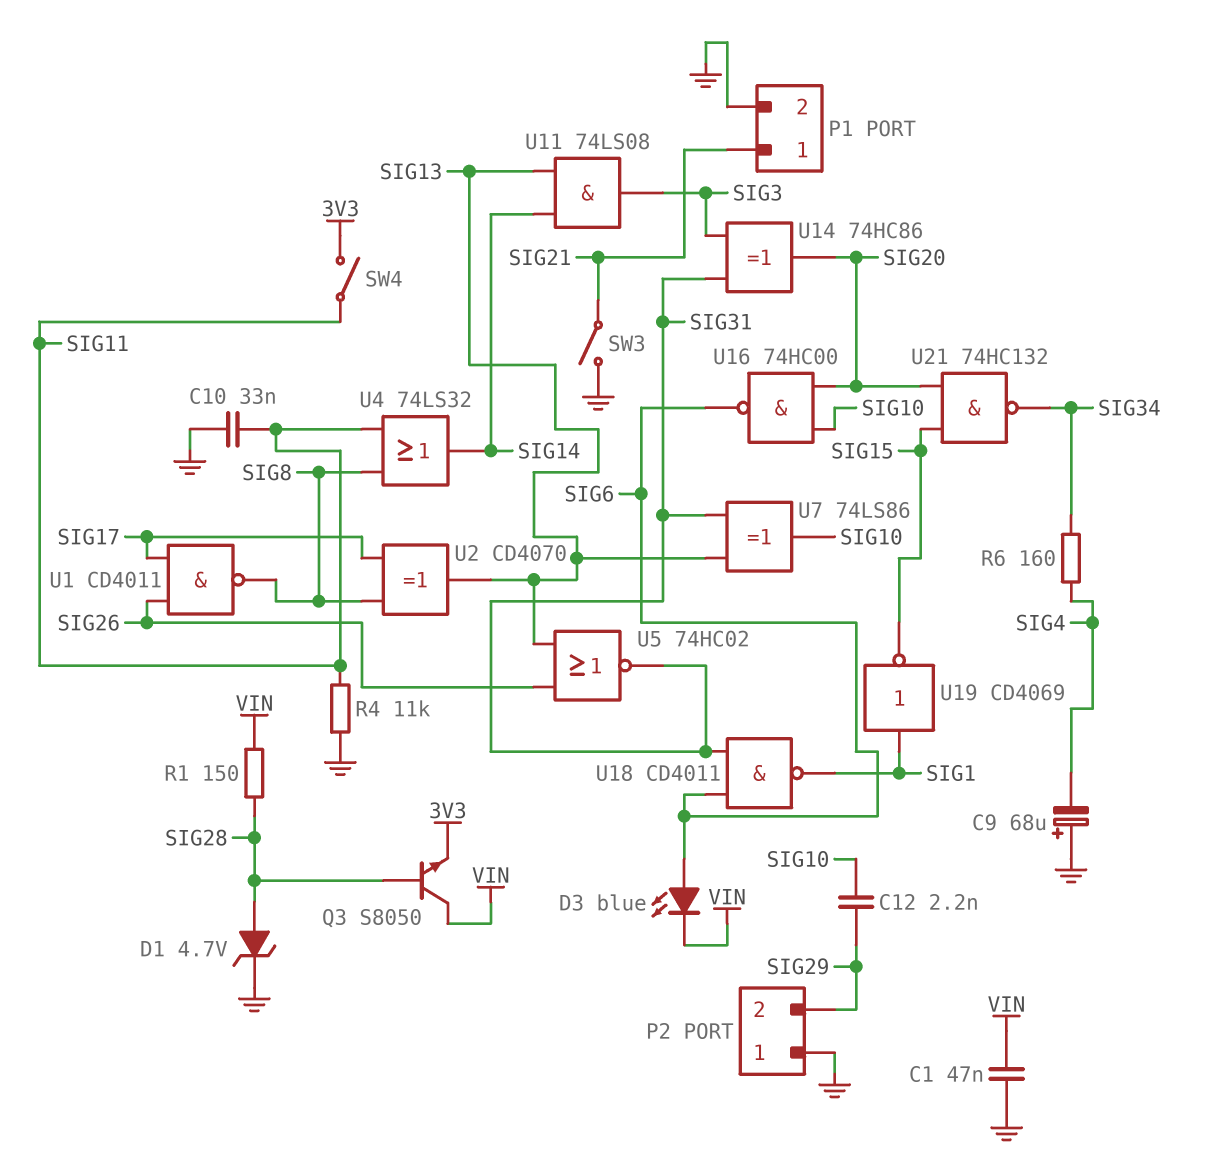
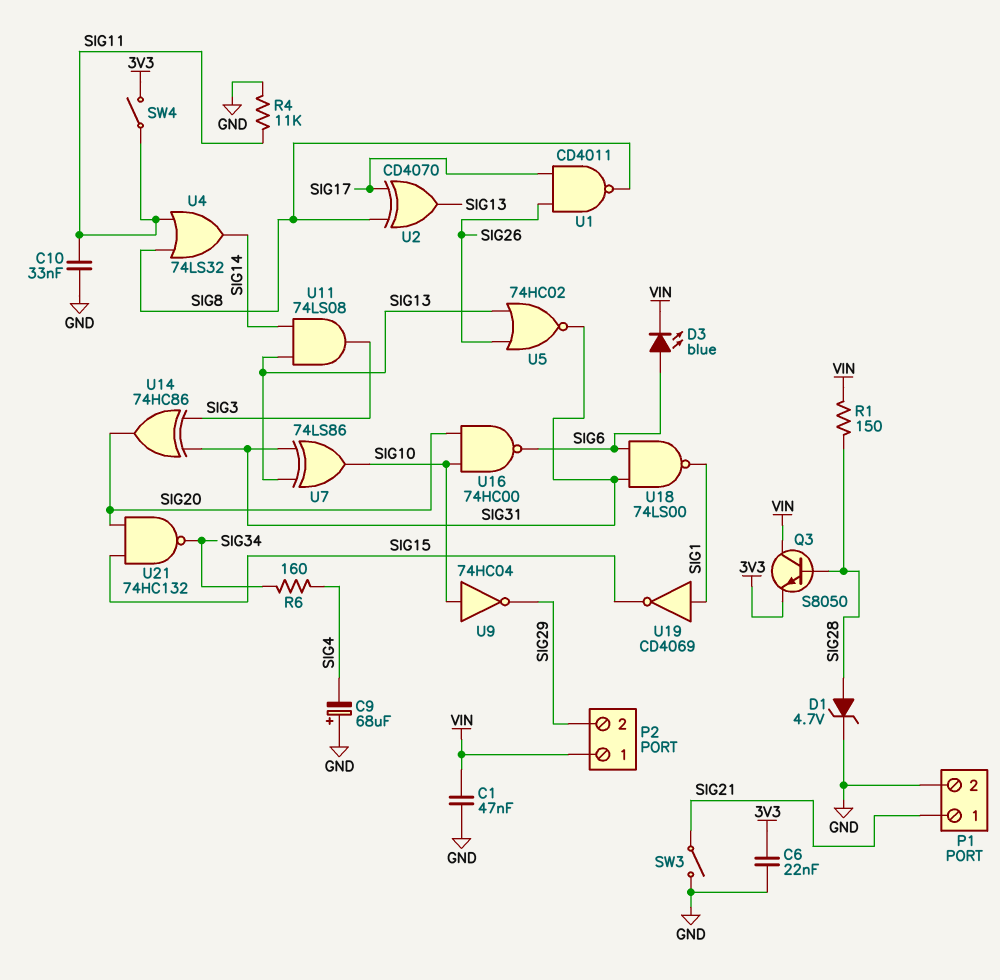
C6: none -> 22nF (3V3, GND)
C12: 2.2nF (SIG10, SIG29) -> none
P2 pin 1: GND -> VIN
U9: none -> NOT 74HC04 (in SIG10, out SIG29)
U18: NAND CD4011 (in SIG6, in SIG31, out SIG1) -> NAND 74LS00 (in SIG6, in SIG31, out SIG1)

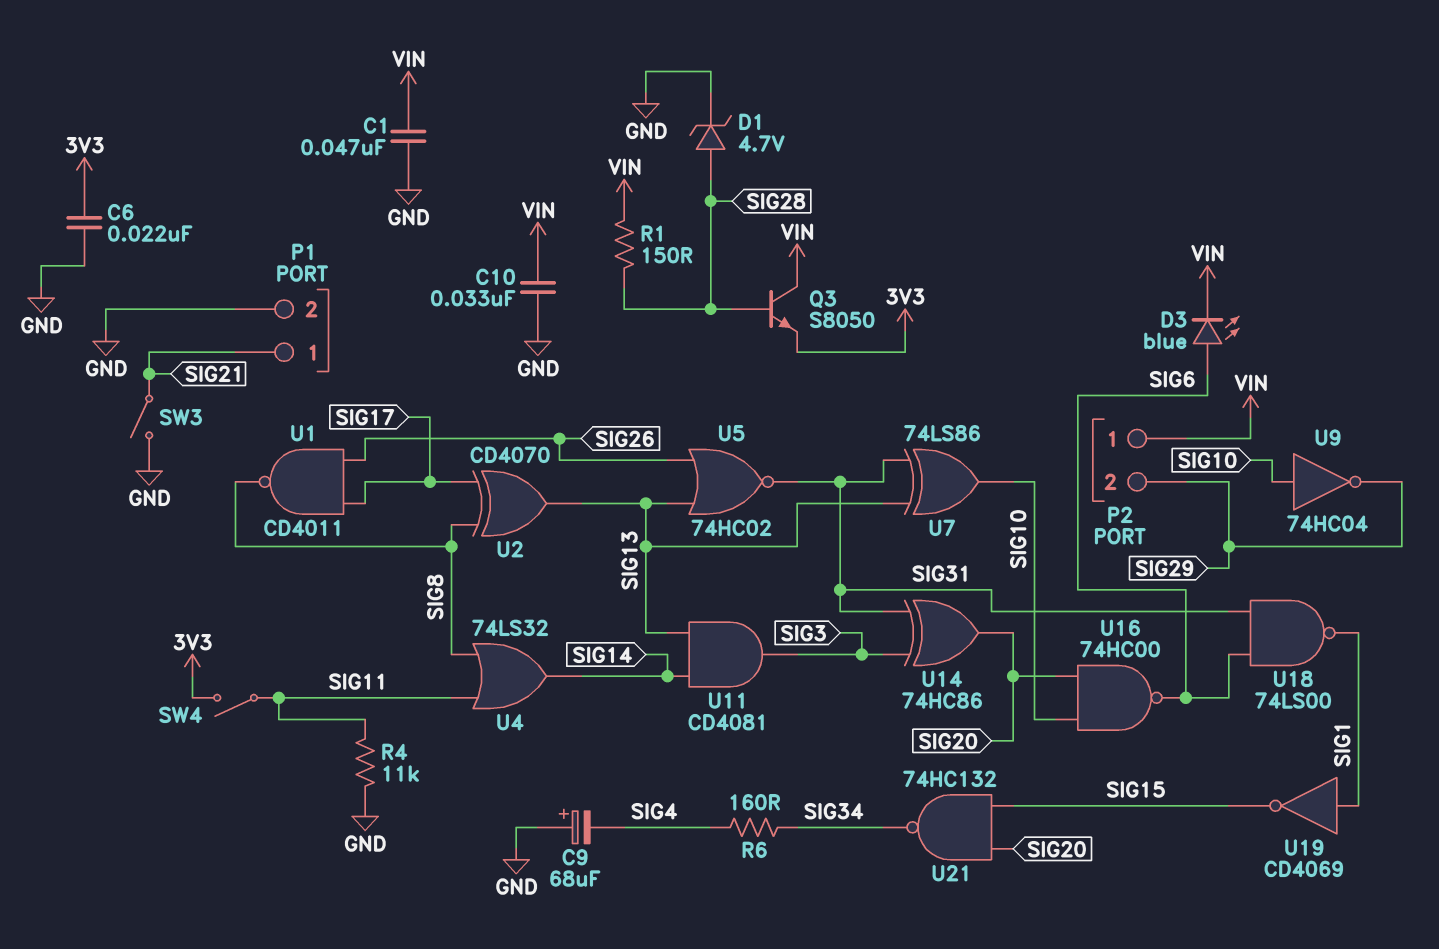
C10: 33nF (GND, SIG11) -> 33nF (GND, VIN)
U11: AND 74LS08 (in SIG13, in SIG14, out SIG3) -> AND CD4081 (in SIG13, in SIG14, out SIG3)

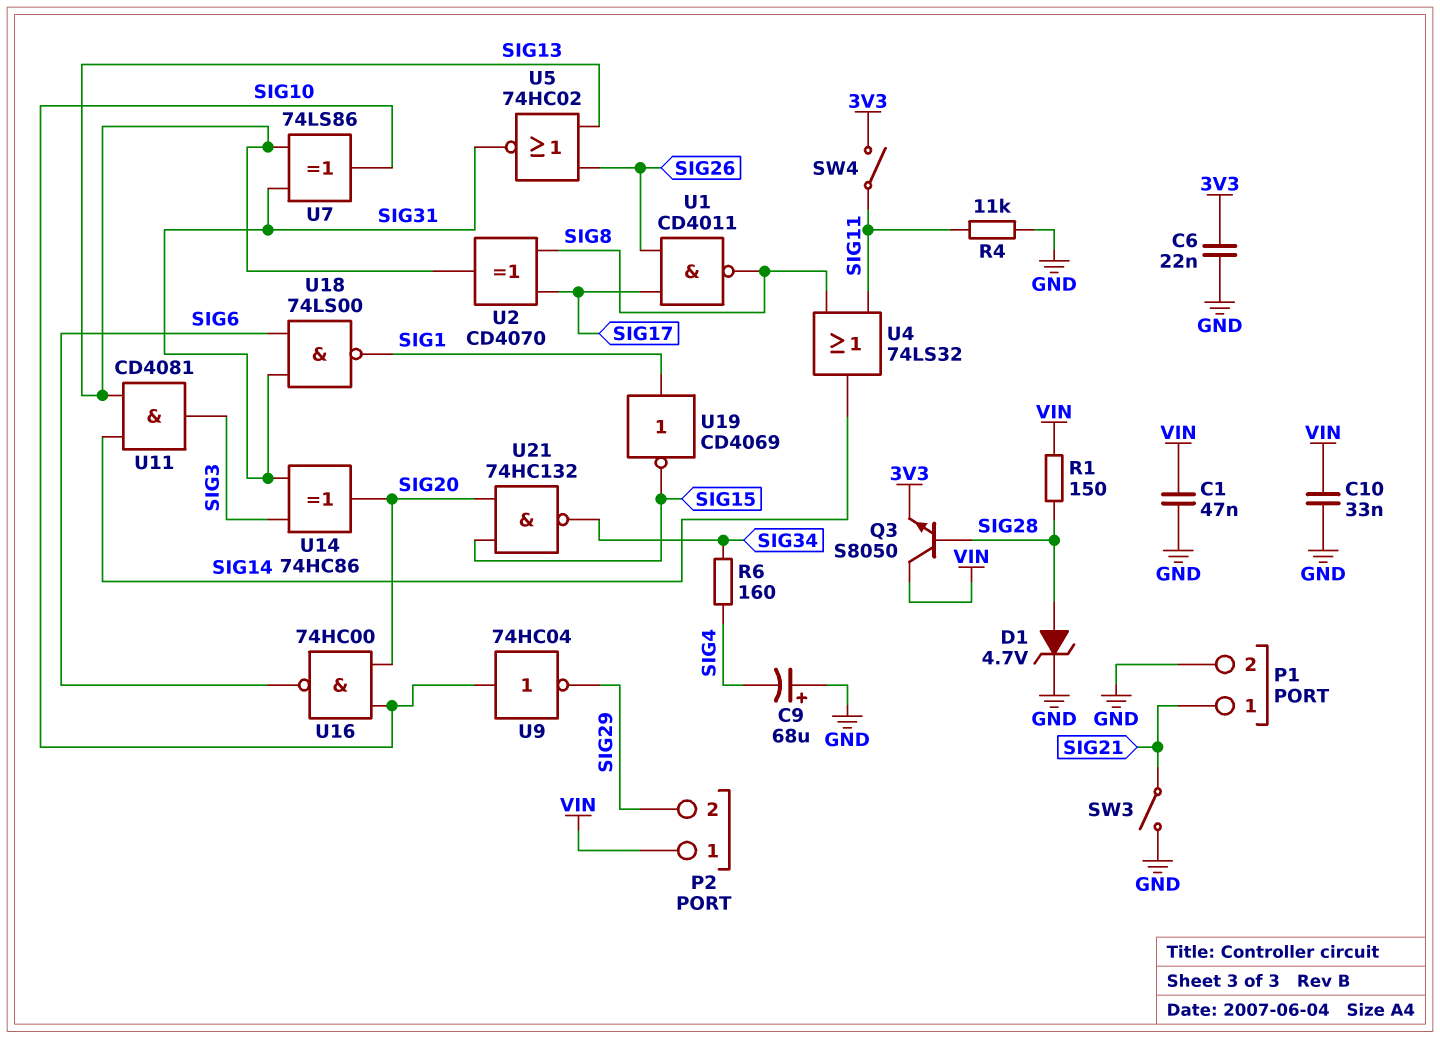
D3: LED blue (A SIG6, K VIN) -> none

